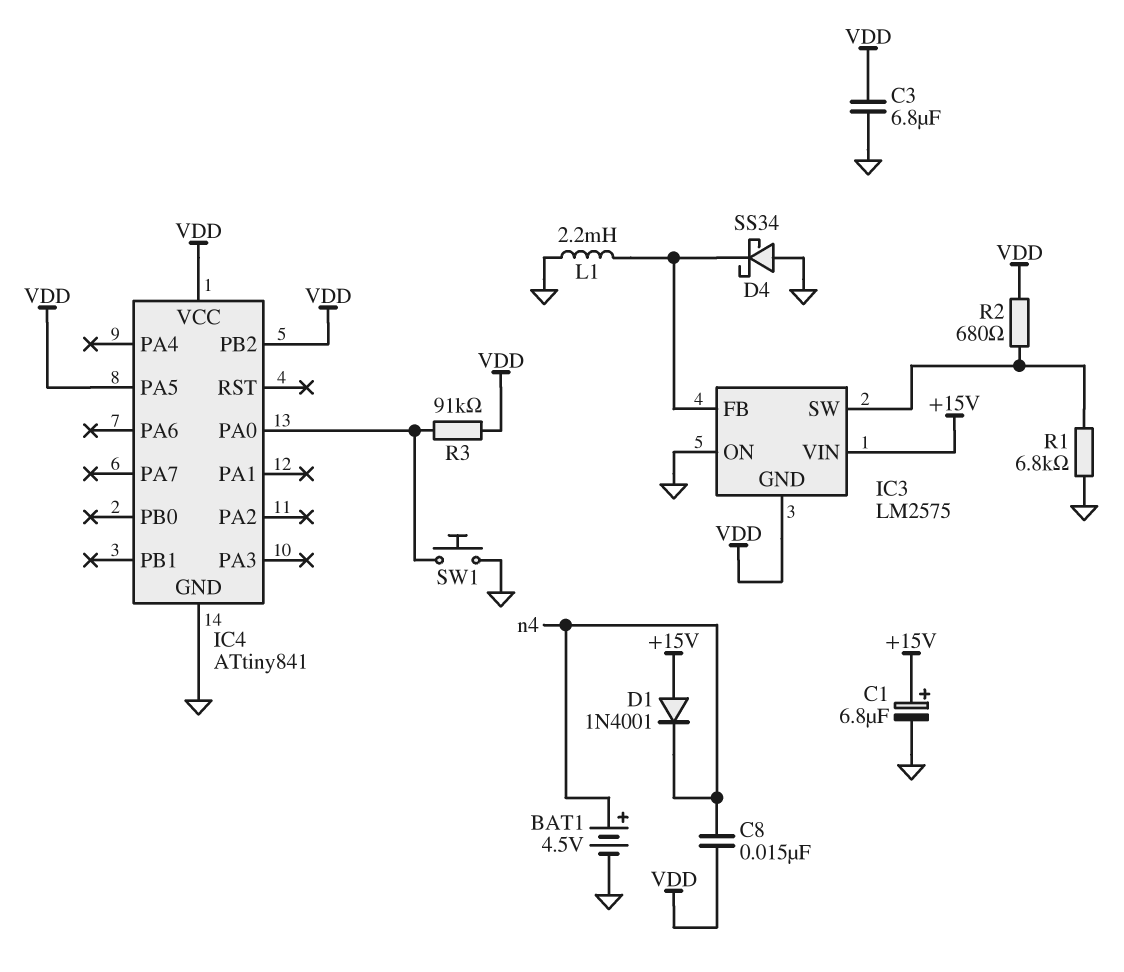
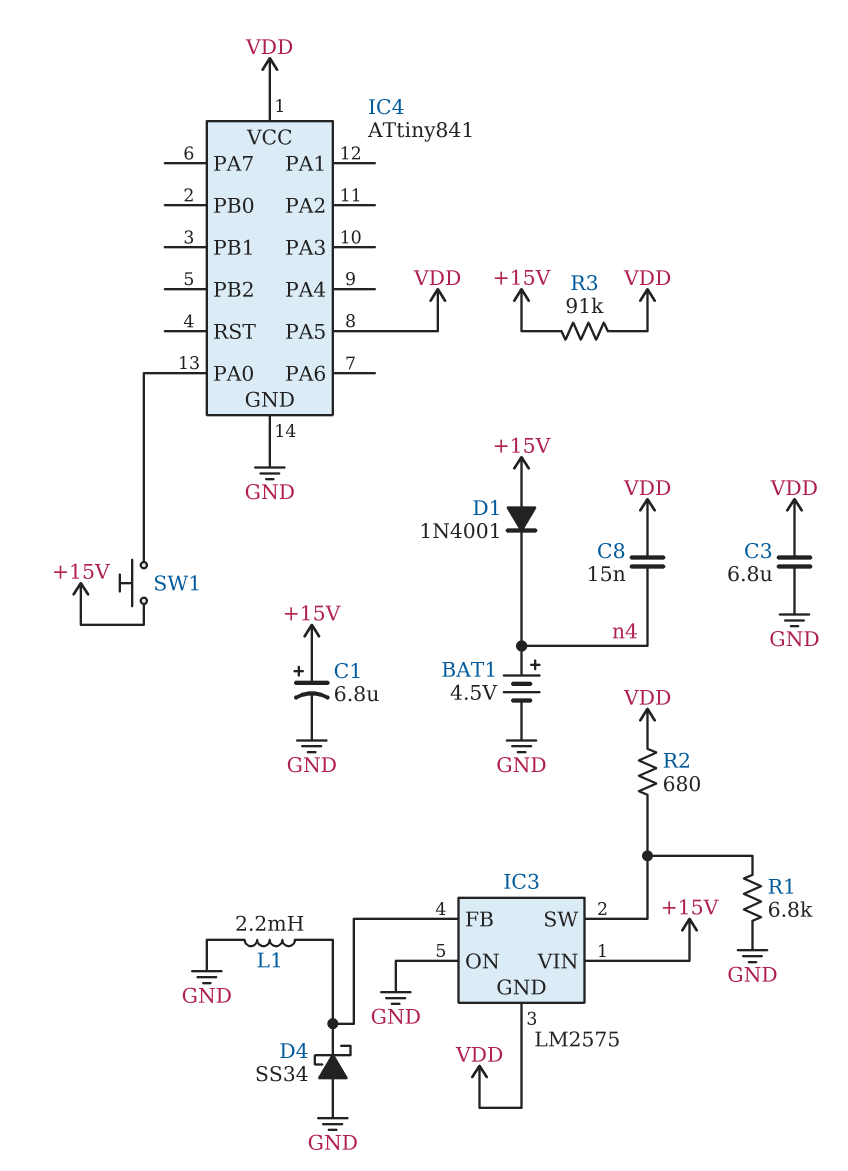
IC4 pin PB2: VDD -> none
R3: 91k (IC4/PA0, VDD) -> 91k (+15V, VDD)
SW1: button (GND, IC4/PA0) -> button (+15V, IC4/PA0)

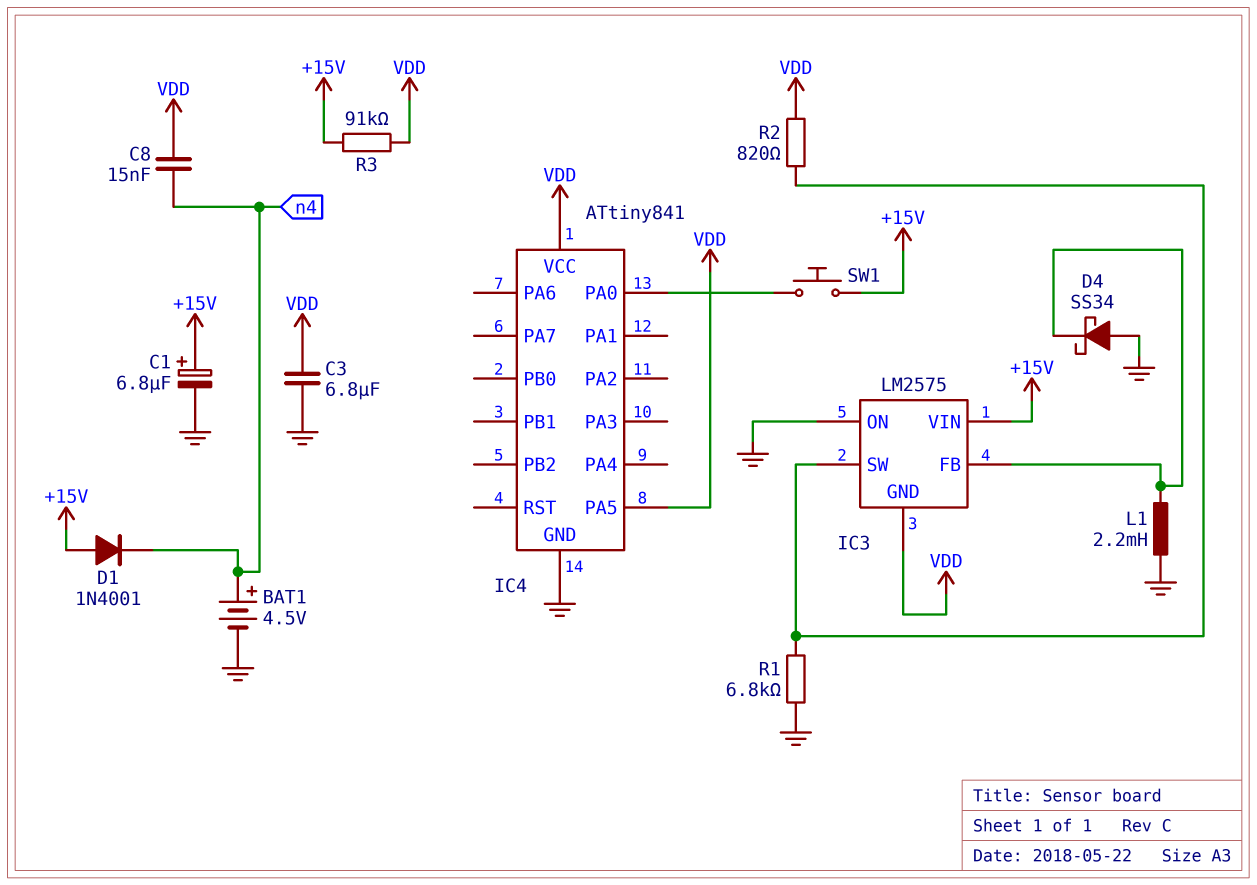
R2: 680 (IC3/SW, VDD) -> 820 (IC3/SW, VDD)

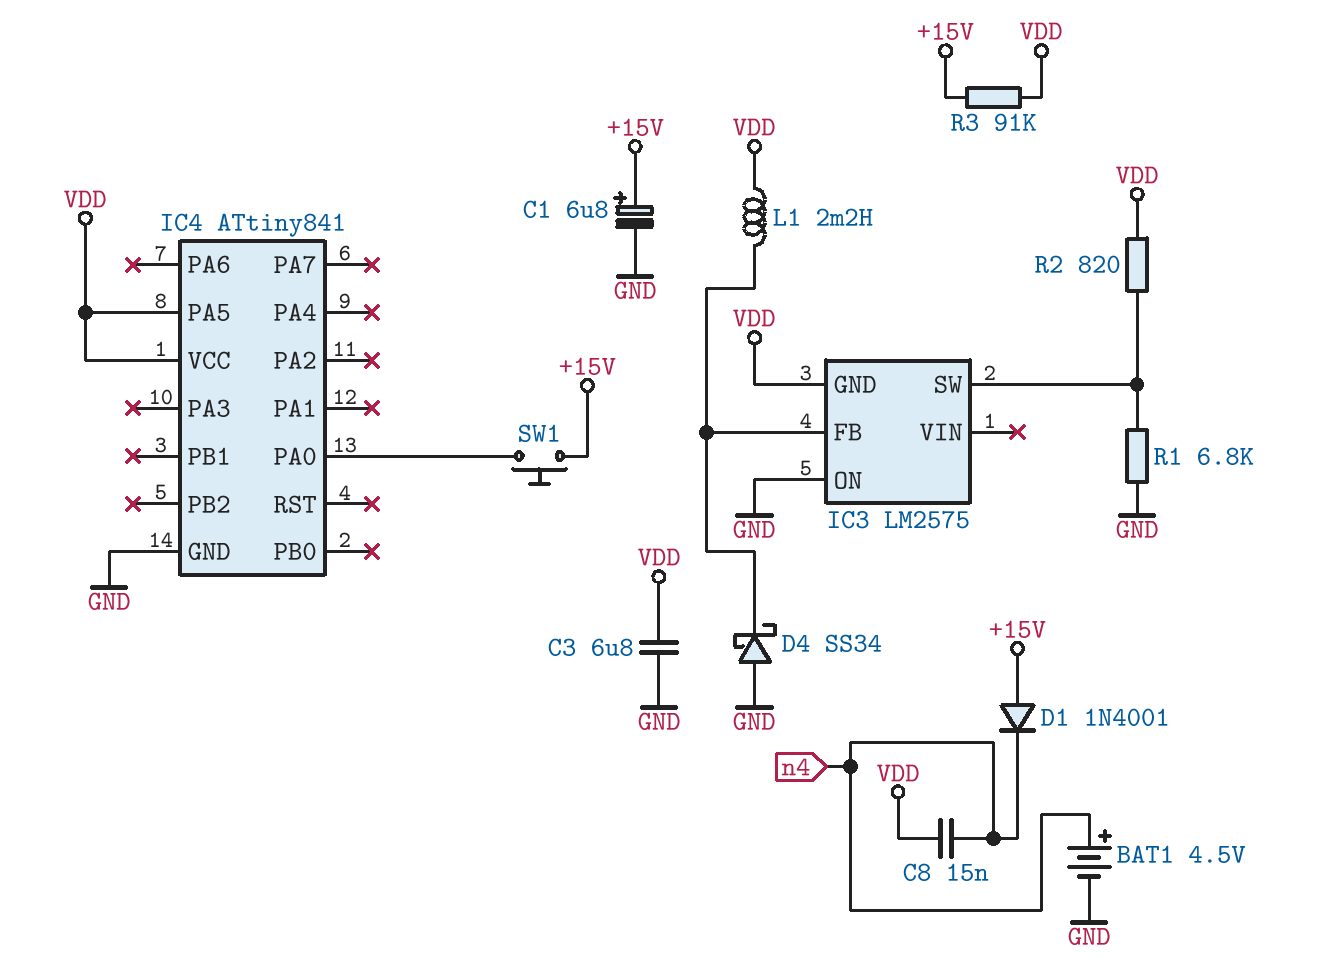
IC3 pin VIN: +15V -> none
L1: 2.2mH (GND, IC3/FB) -> 2.2mH (IC3/FB, VDD)

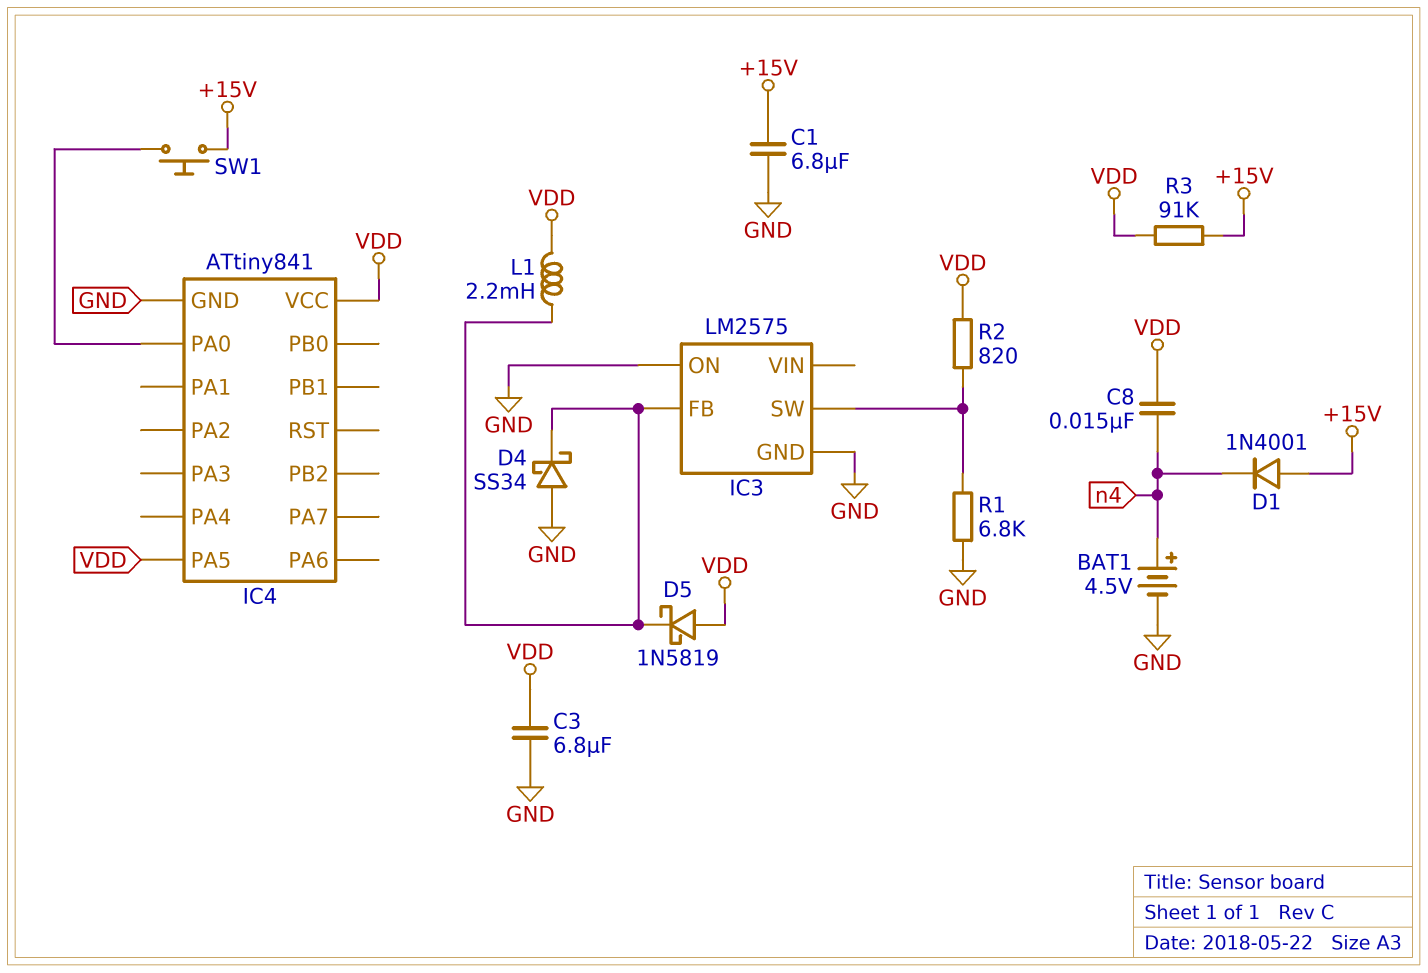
C1: 6.8uF (plus +15V, minus GND) -> 6.8uF (+15V, GND)
D5: none -> schottky 1N5819 (A VDD, K IC3/FB)
IC3 pin GND: VDD -> GND

